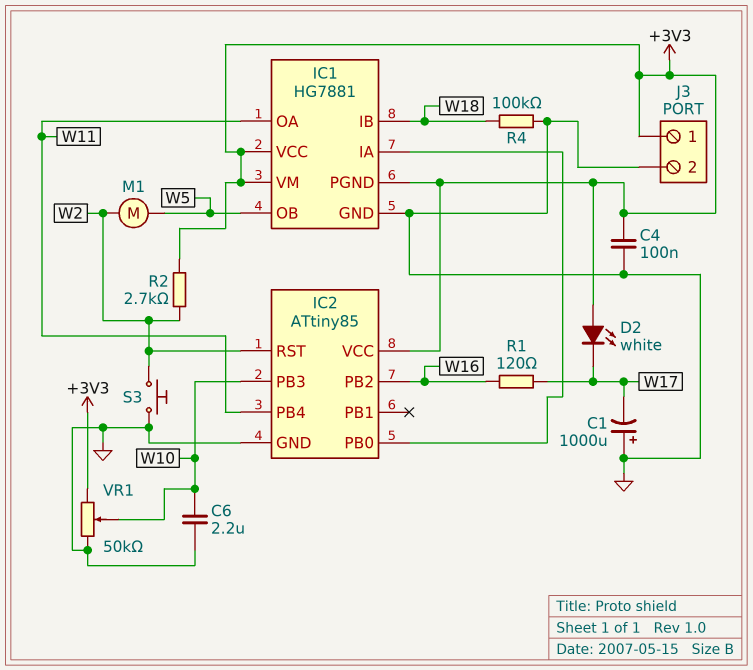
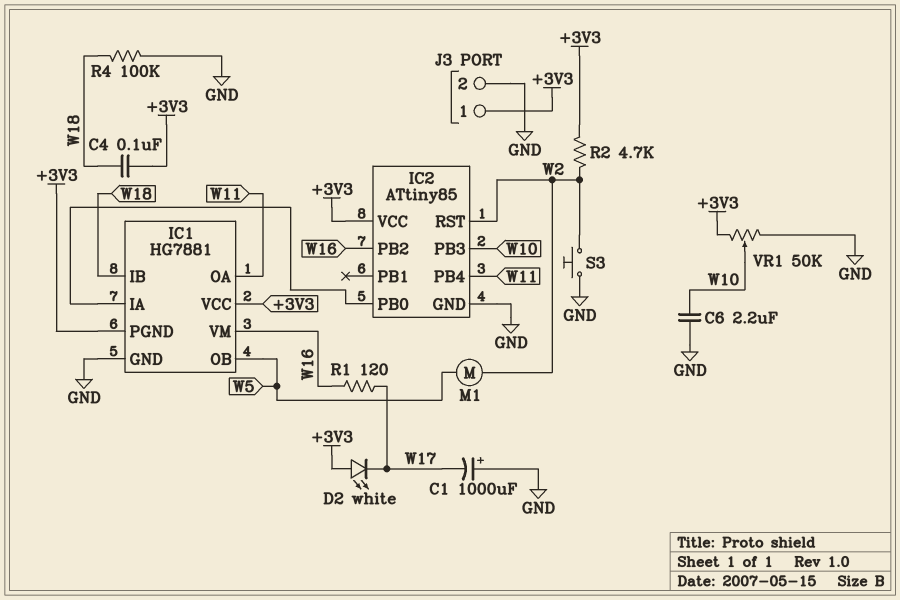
C4: 100nF (+3V3, GND) -> 100nF (+3V3, W18)
IC1 pin VM: +3V3 -> W16
R2: 2.7k (+3V3, W2) -> 4.7k (+3V3, W2)

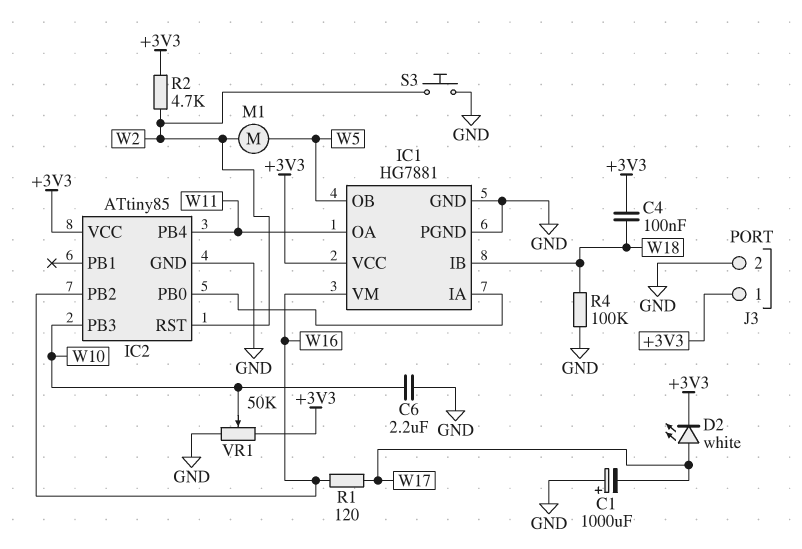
D2: LED white (A +3V3, K W17) -> LED white (A W17, K +3V3)
IC1 pin PGND: +3V3 -> GND

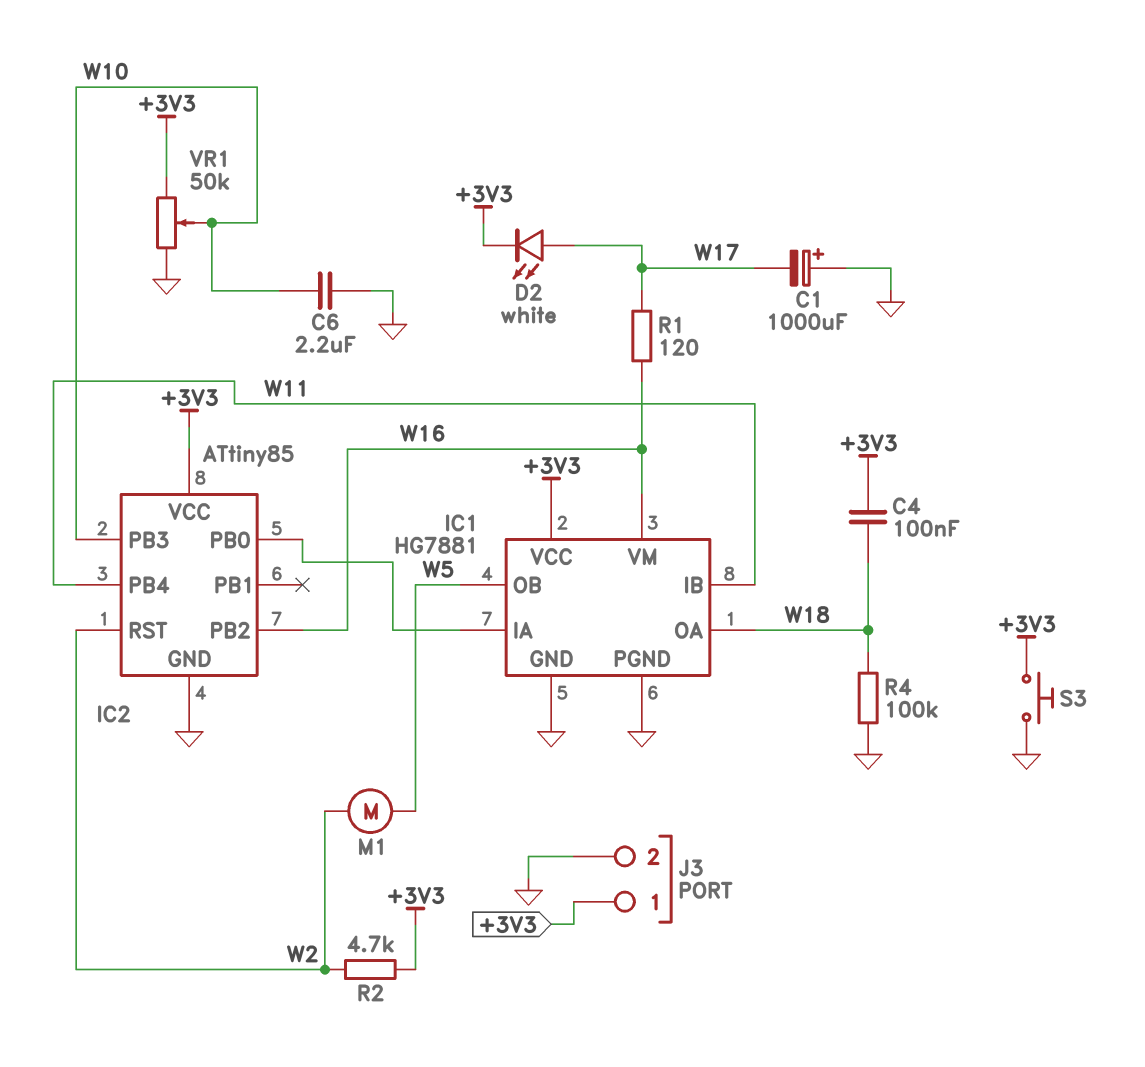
IC1 pin IB: W18 -> W11
IC1 pin OA: W11 -> W18
S3: button (GND, W2) -> button (+3V3, GND)

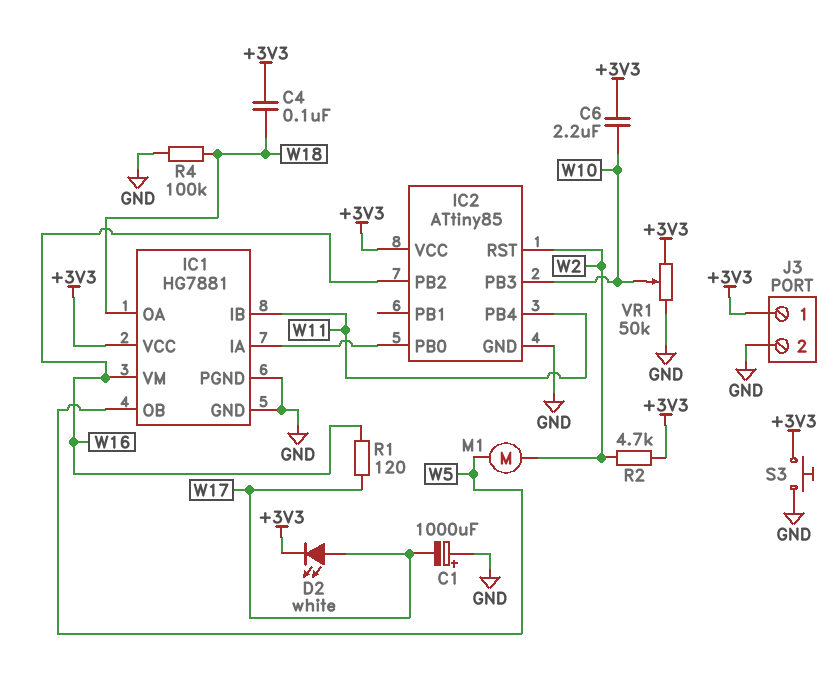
C6: 2.2uF (GND, W10) -> 2.2uF (+3V3, W10)

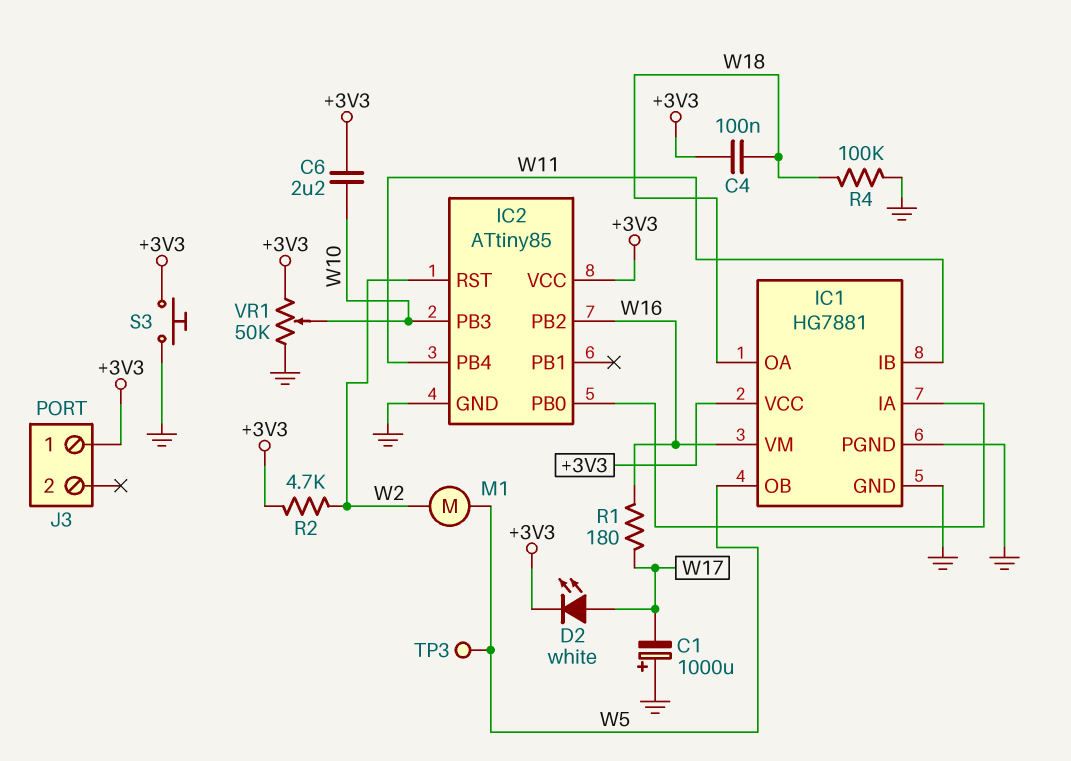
J3 pin 2: GND -> none
R1: 120 (W16, W17) -> 180 (W16, W17)
TP3: none -> test point (W5)

